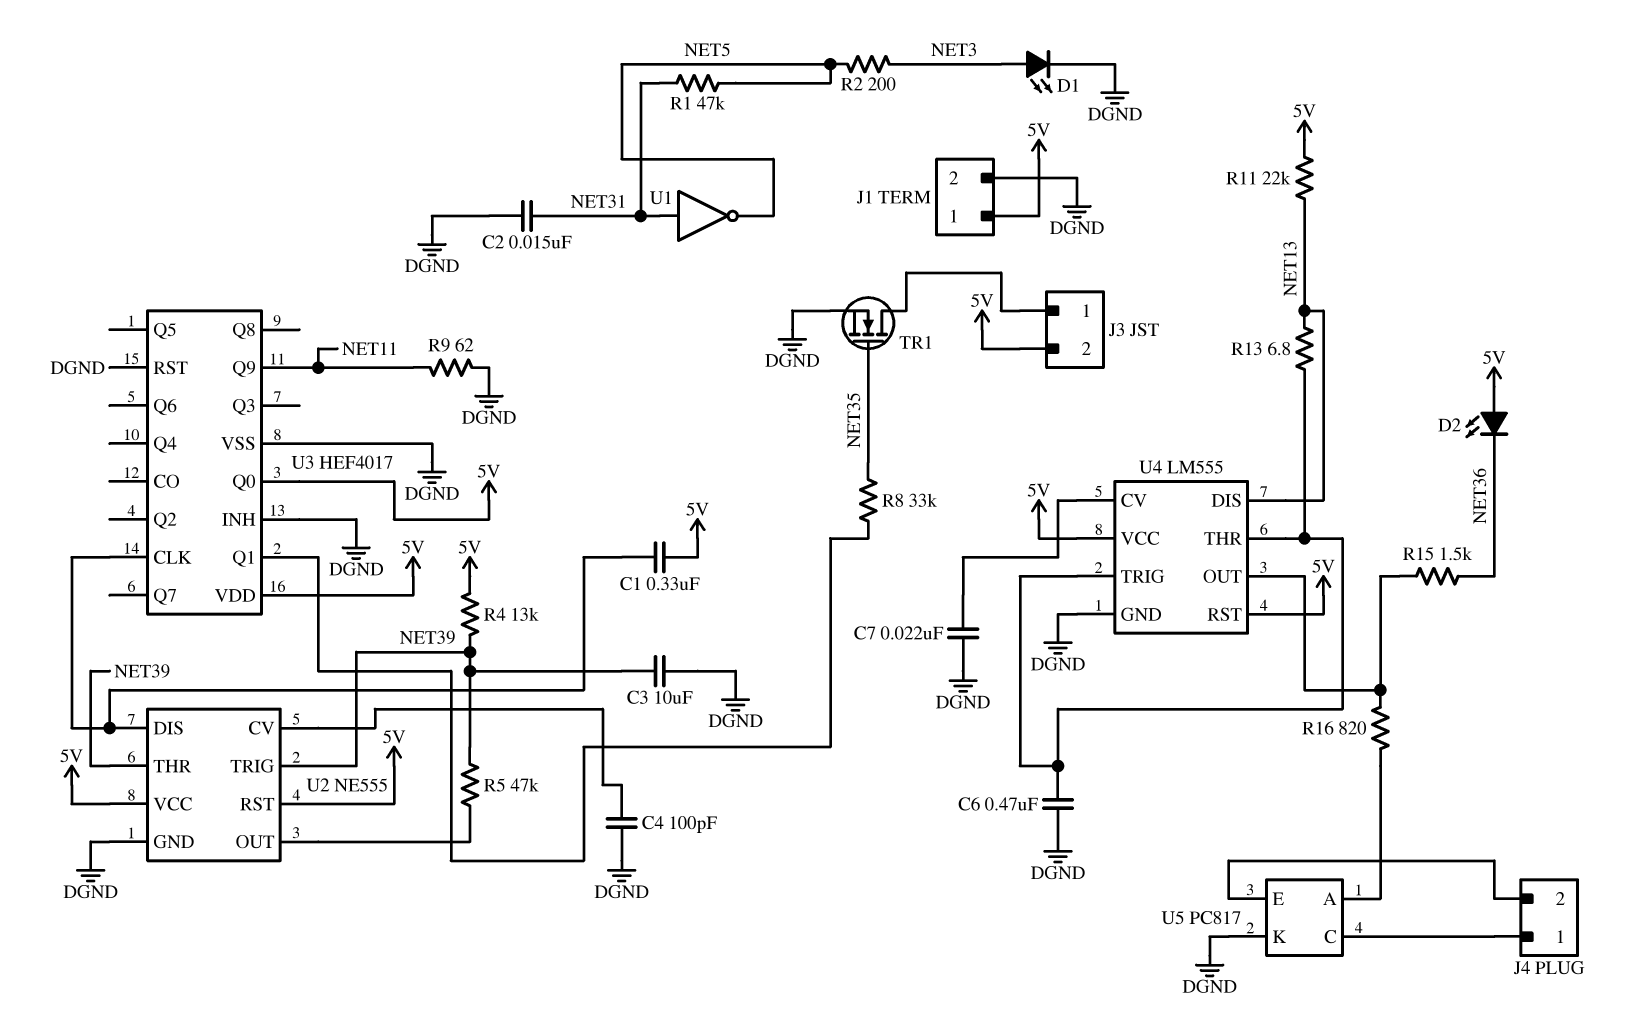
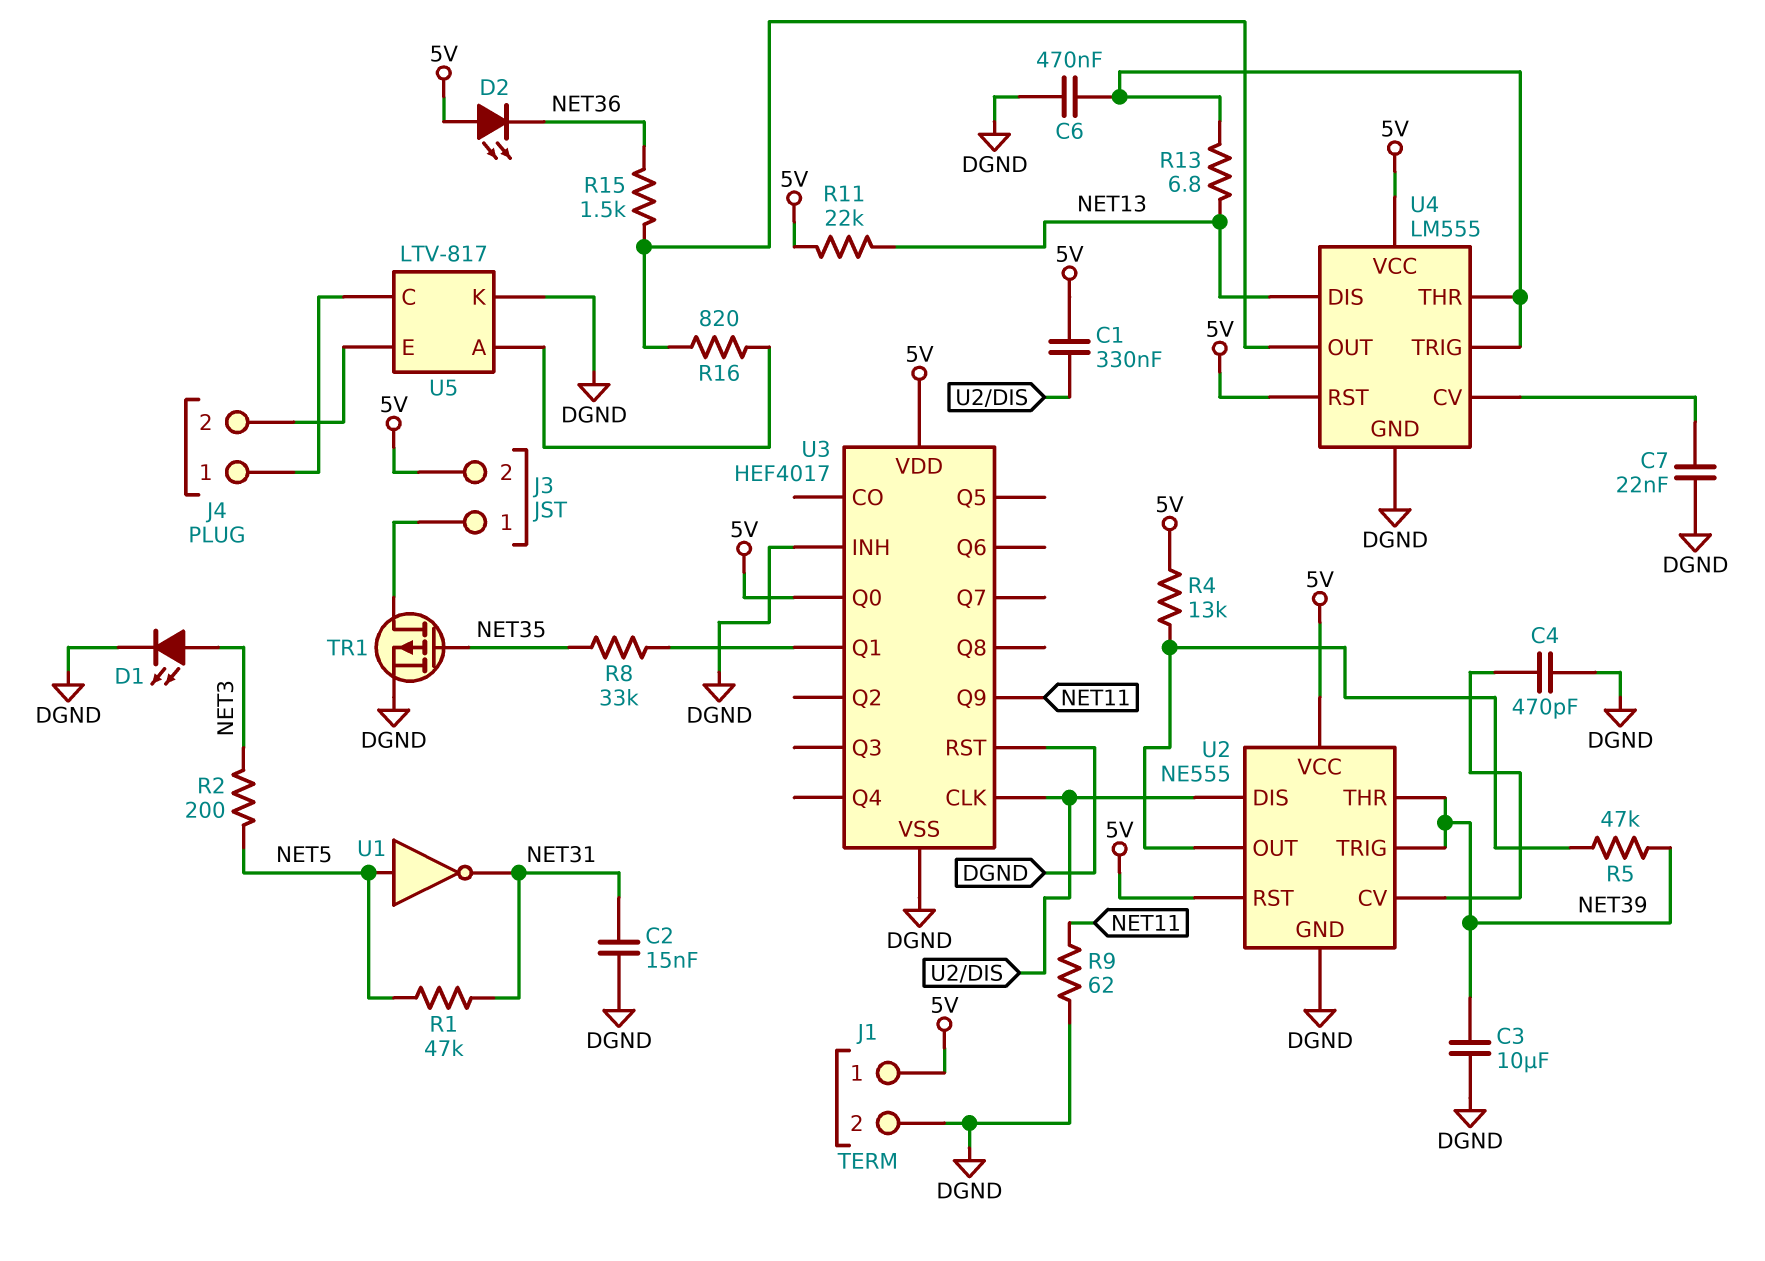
C4: 100pF (DGND, U2/CV) -> 470pF (DGND, U2/CV)
R4: 13k (5V, NET39) -> 13k (5V, U2/OUT)
TR1: NMOS (G NET35, D J3/1, S DGND) -> PMOS (G NET35, D J3/1, S DGND)
U1: NOT (in NET31, out NET5) -> NOT (in NET5, out NET31)
U5: PC817 -> LTV-817

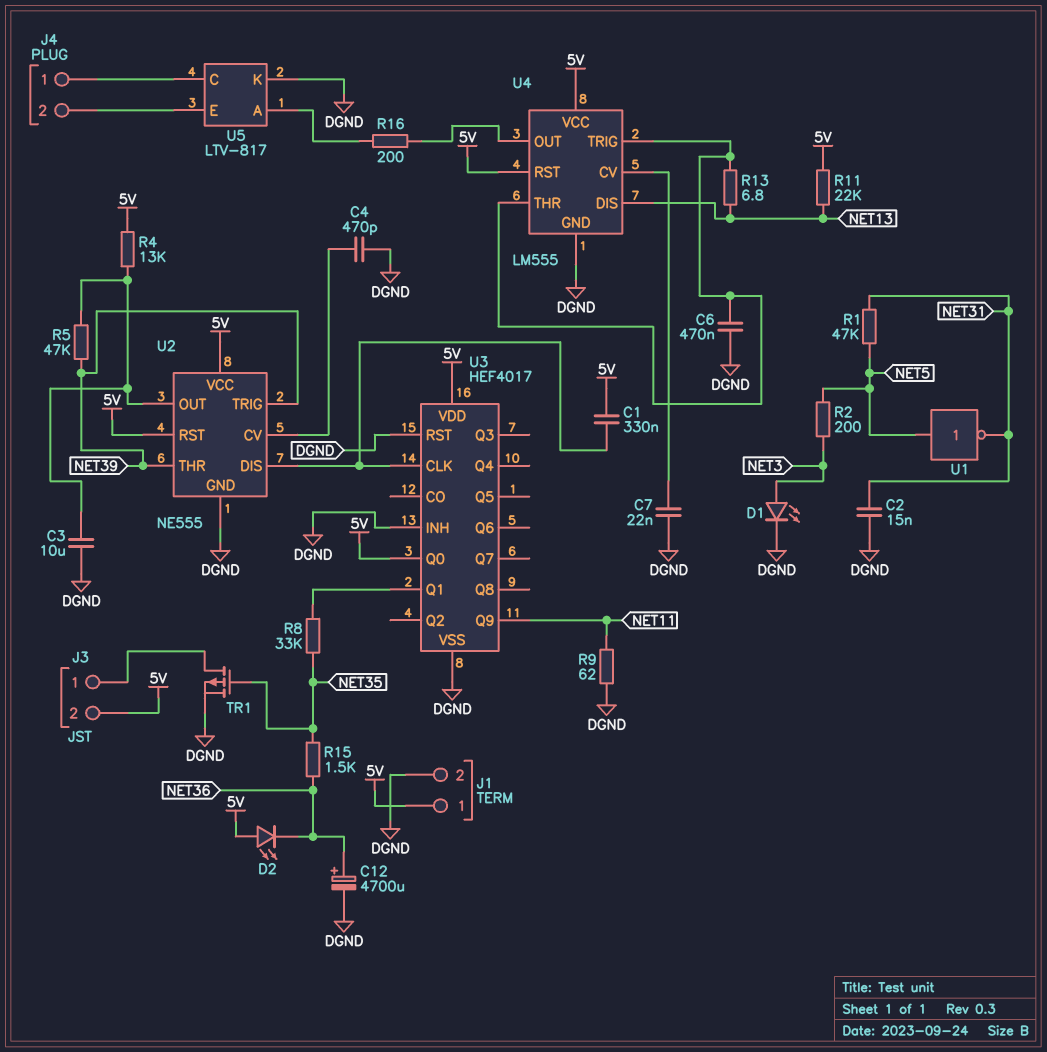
C3: 10uF (DGND, NET39) -> 10uF (DGND, U2/OUT)
C12: none -> 4700uF (plus NET36, minus DGND)
R15: 1.5k (NET36, U4/OUT) -> 1.5k (NET35, NET36)
R16: 820 (U4/OUT, U5/A) -> 200 (U4/OUT, U5/A)

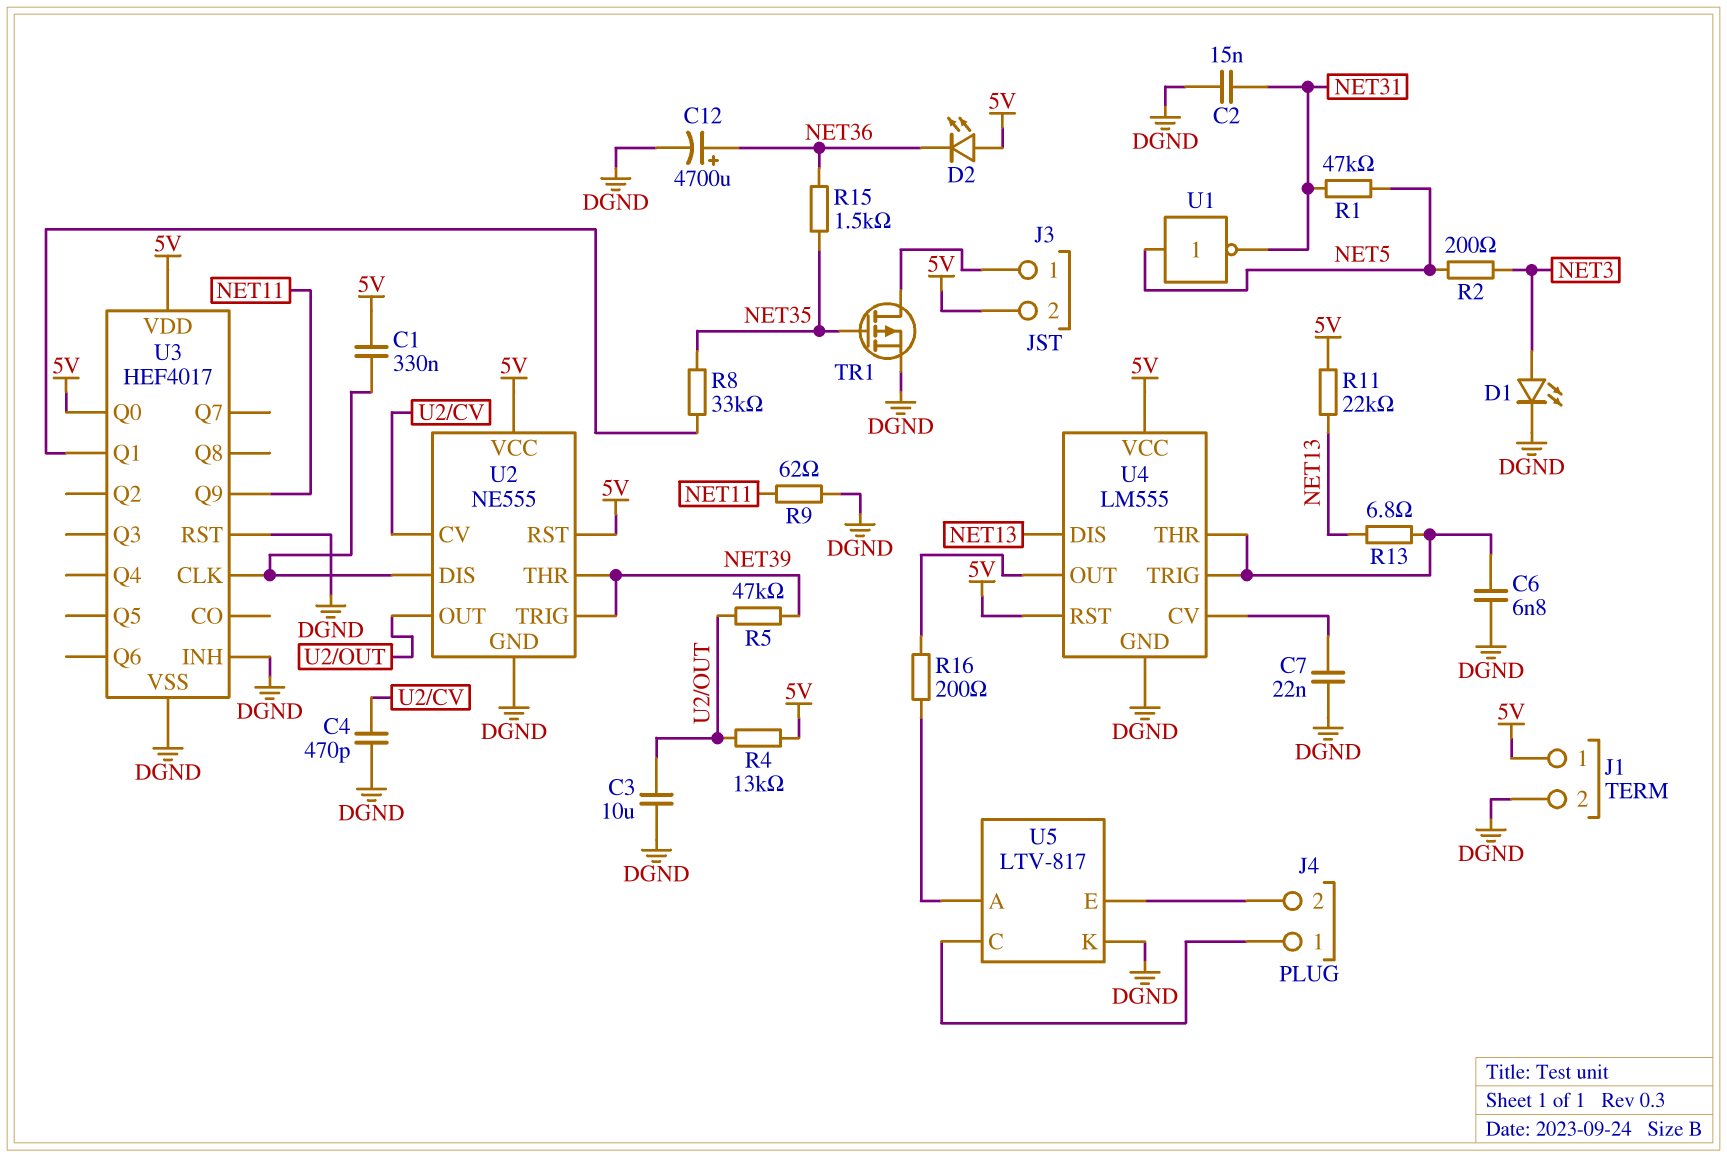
C6: 470nF (DGND, U4/THR) -> 6.8nF (DGND, U4/THR)

